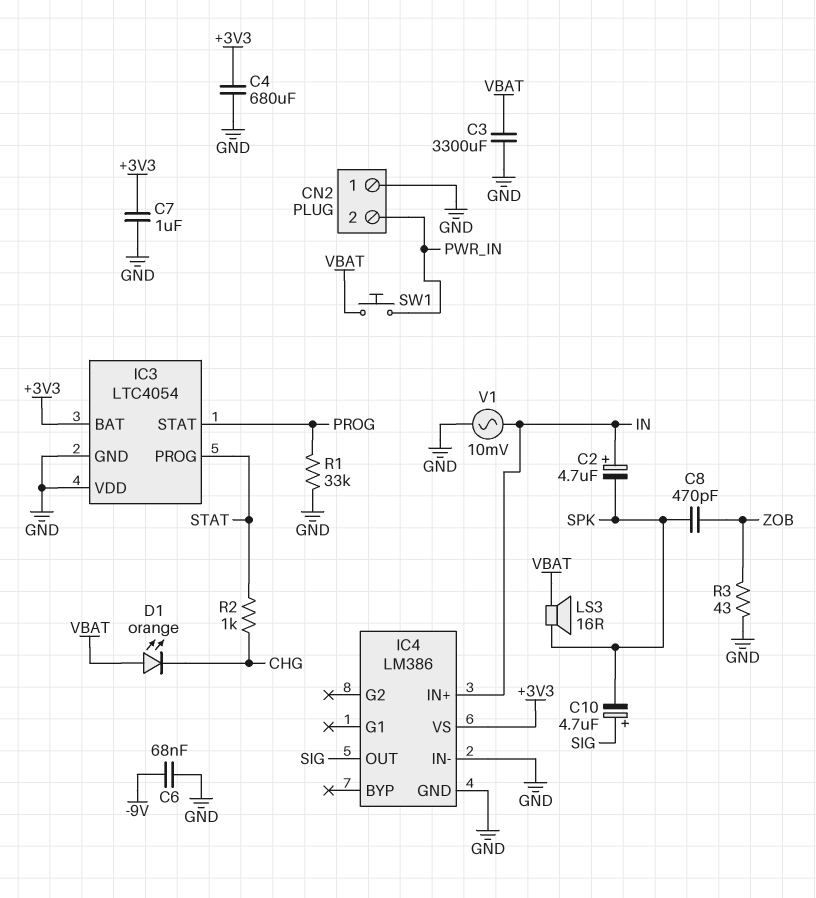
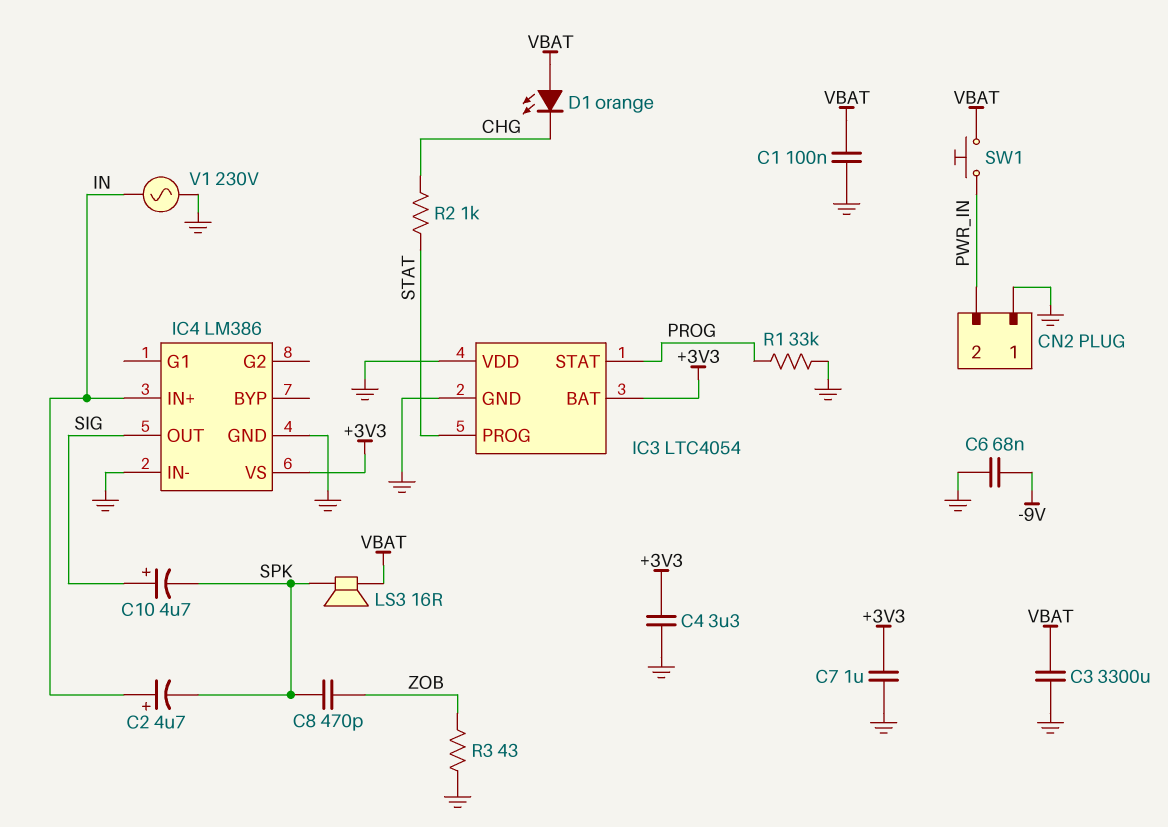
C1: none -> 100nF (GND, VBAT)
C4: 680uF (+3V3, GND) -> 3.3uF (+3V3, GND)
V1: AC 10mV (GND, IN) -> AC 230V (GND, IN)

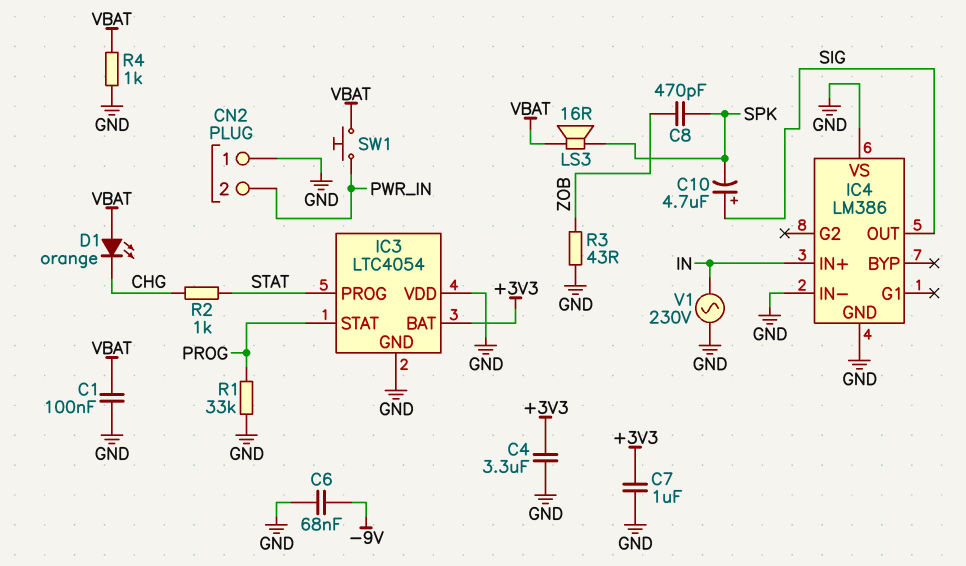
C2: 4.7uF (plus IN, minus SPK) -> none
C3: 3300uF (GND, VBAT) -> none
IC4 pin VS: +3V3 -> GND
R4: none -> 1k (GND, VBAT)

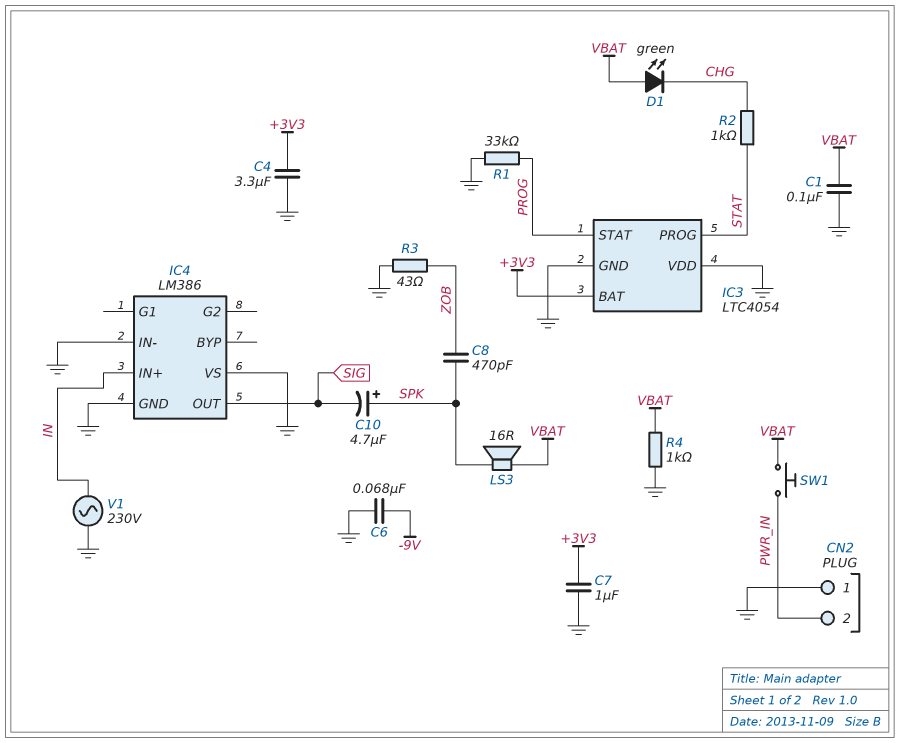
C10: 4.7uF (plus SIG, minus SPK) -> 4.7uF (plus SPK, minus SIG)
D1: LED orange (A VBAT, K CHG) -> LED green (A VBAT, K CHG)

